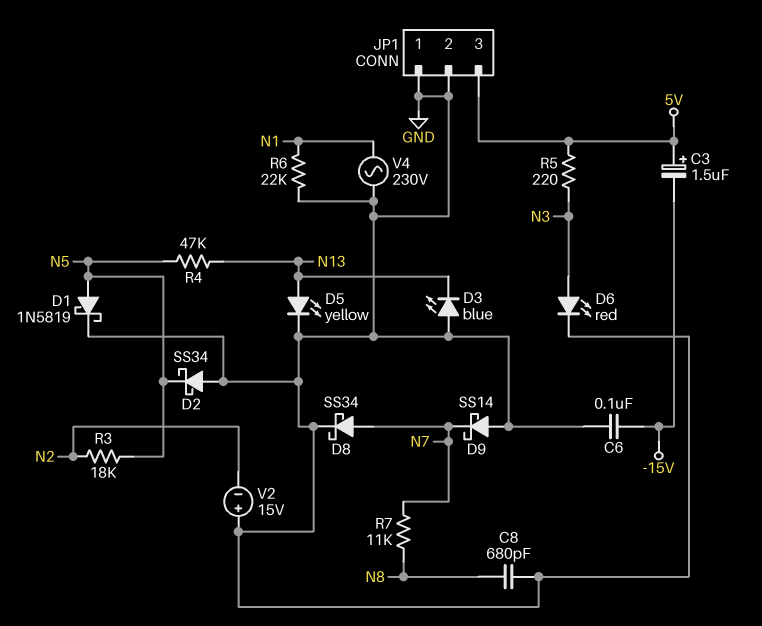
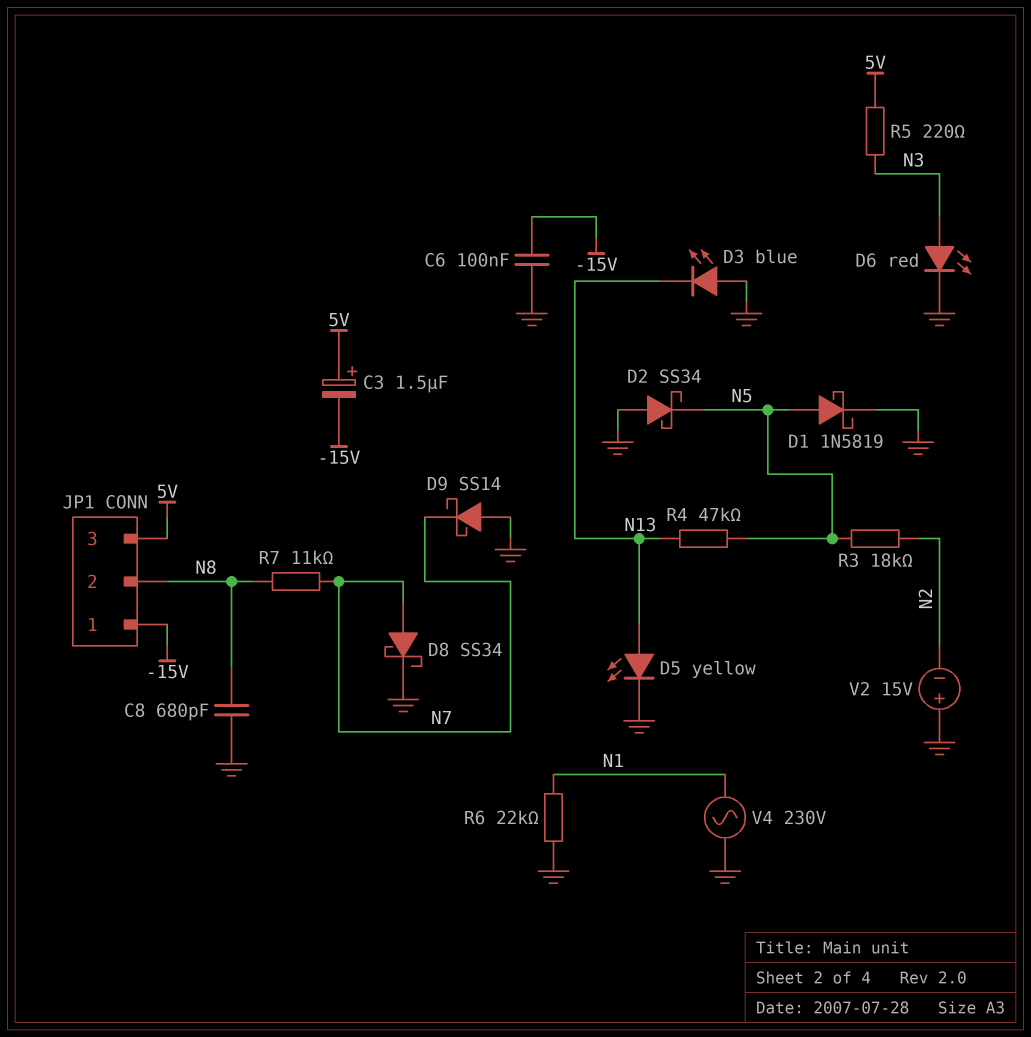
JP1 pin 1: GND -> -15V
JP1 pin 2: GND -> N8

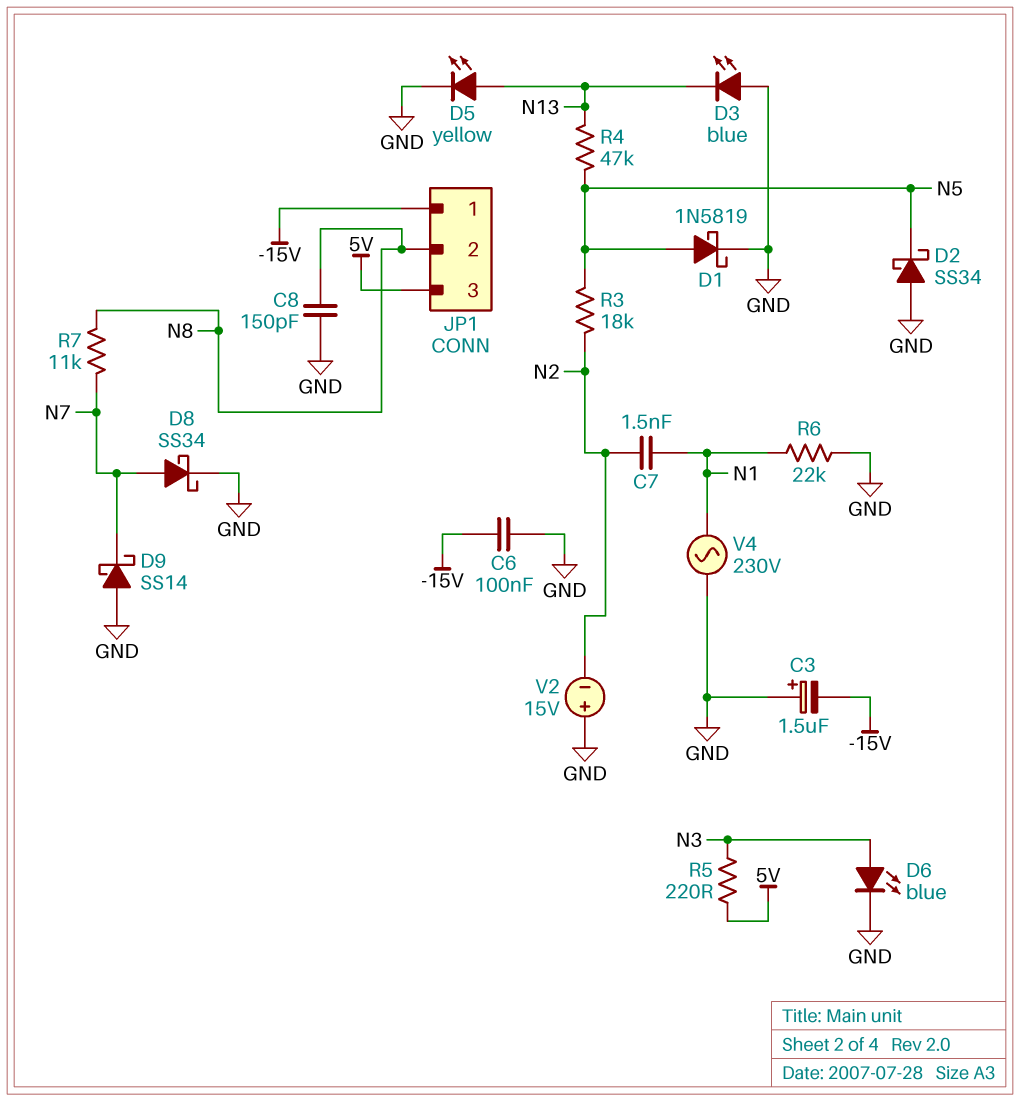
C3: 1.5uF (plus 5V, minus -15V) -> 1.5uF (plus GND, minus -15V)
C7: none -> 1.5nF (N1, N2)
C8: 680pF (GND, N8) -> 150pF (GND, N8)
D6: LED red (A N3, K GND) -> LED blue (A N3, K GND)

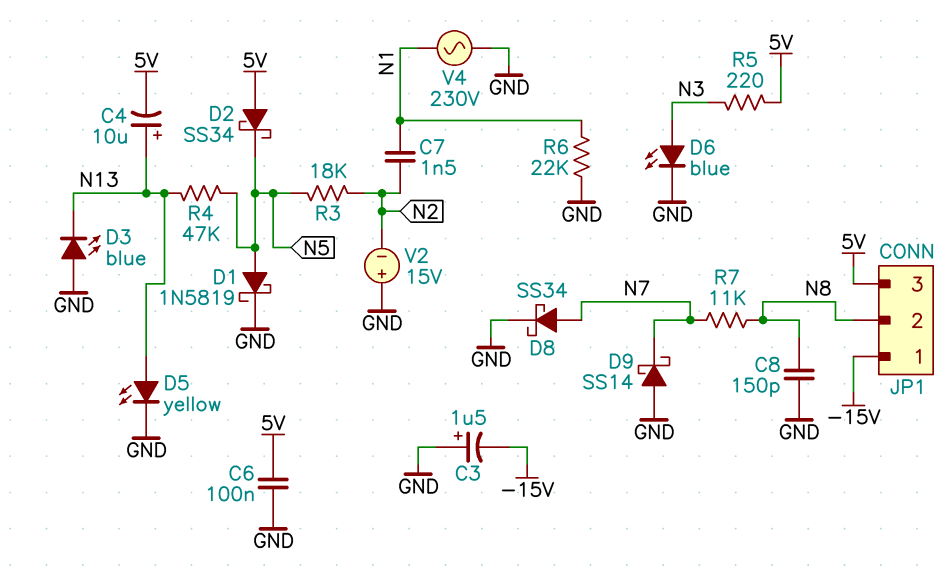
C4: none -> 10uF (plus N13, minus 5V)
C6: 100nF (-15V, GND) -> 100nF (5V, GND)
D2: schottky SS34 (A GND, K N5) -> schottky SS34 (A 5V, K N5)

